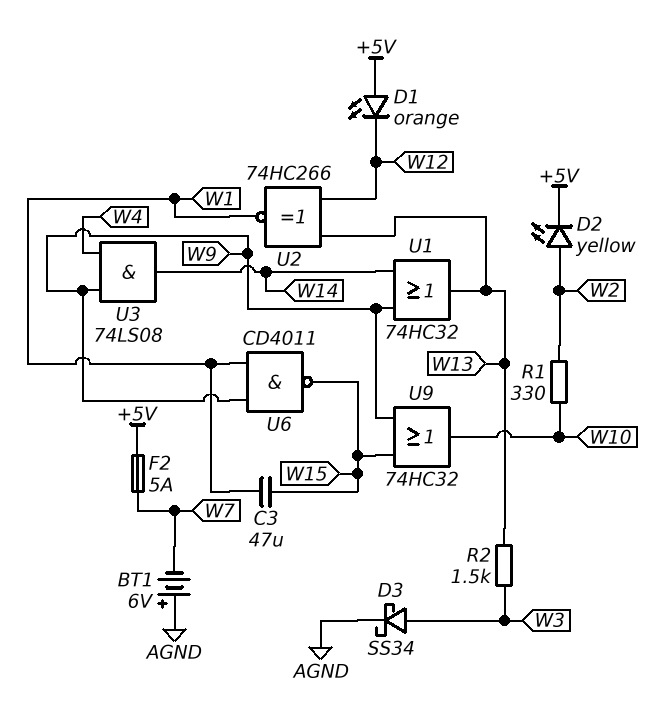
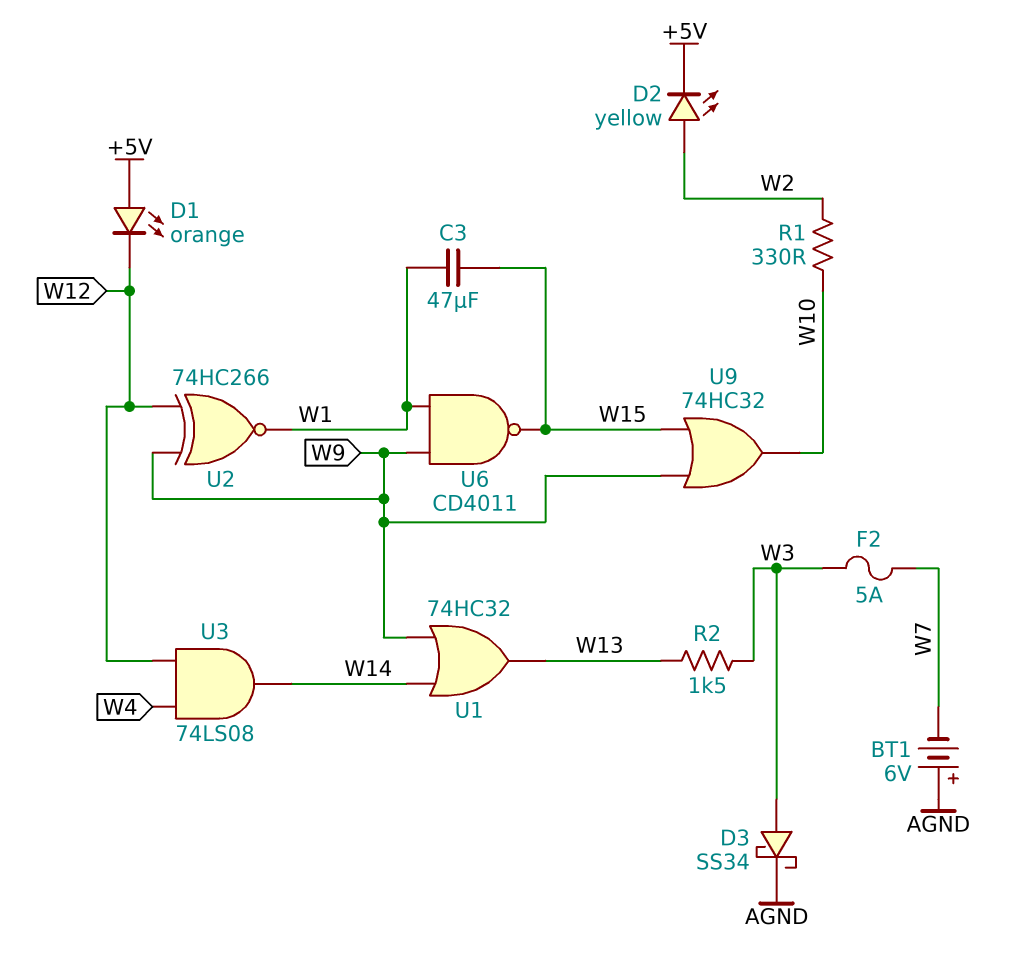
F2: 5A (+5V, W7) -> 5A (W3, W7)
U2: XNOR 74HC266 (in W12, in W13, out W1) -> XNOR 74HC266 (in W9, in W12, out W1)
U3: AND 74LS08 (in W4, in W9, out W14) -> AND 74LS08 (in W4, in W12, out W14)

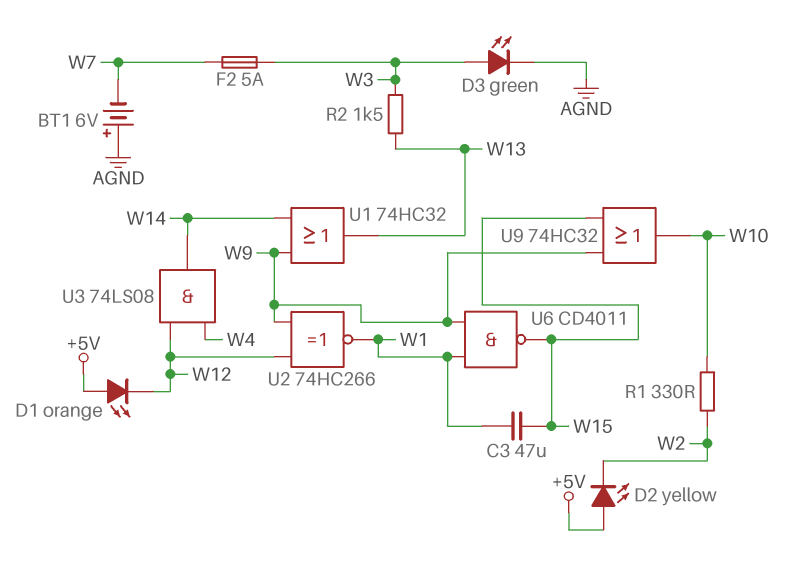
D2: LED yellow (A W2, K +5V) -> LED yellow (A +5V, K W2)
D3: schottky SS34 (A W3, K AGND) -> LED green (A W3, K AGND)

